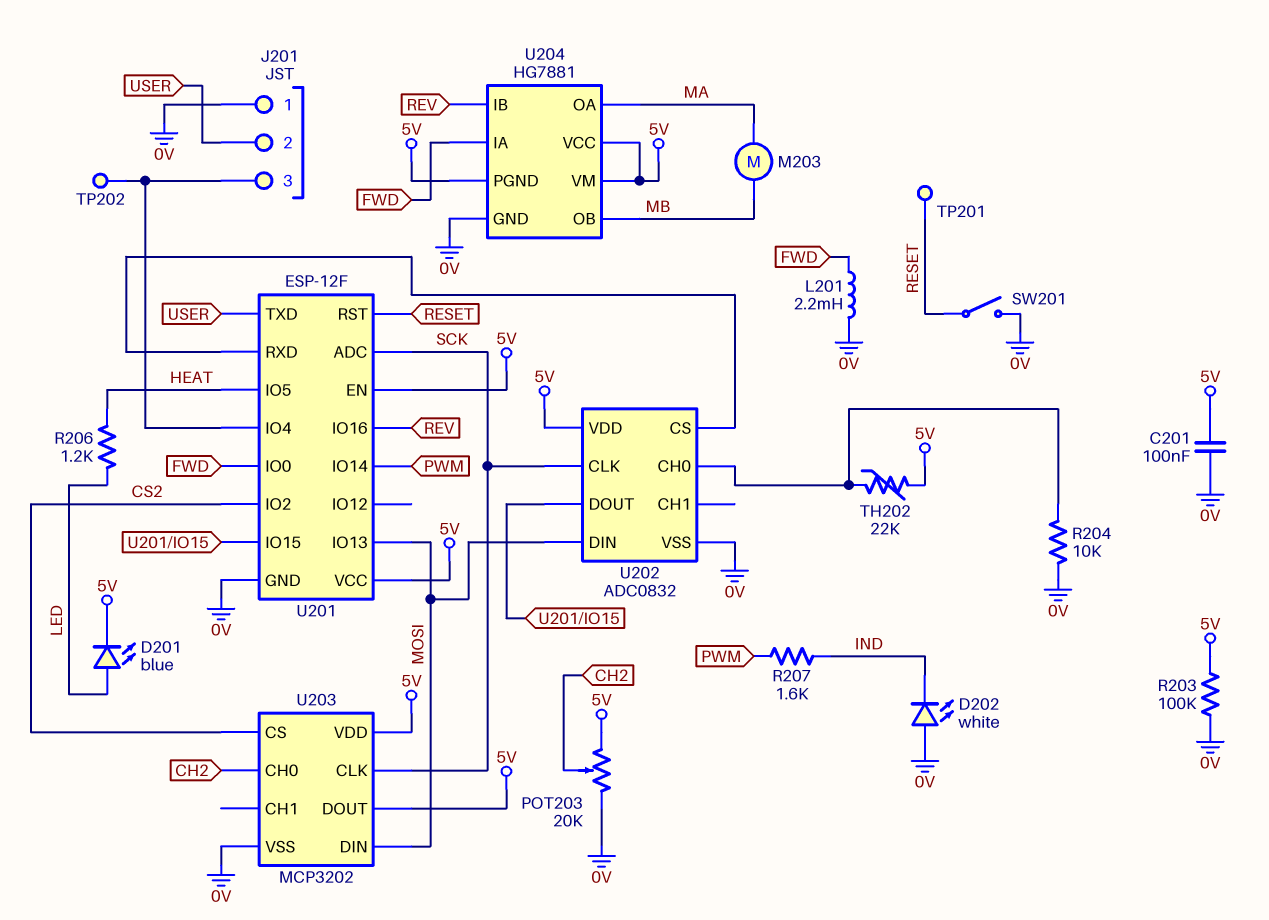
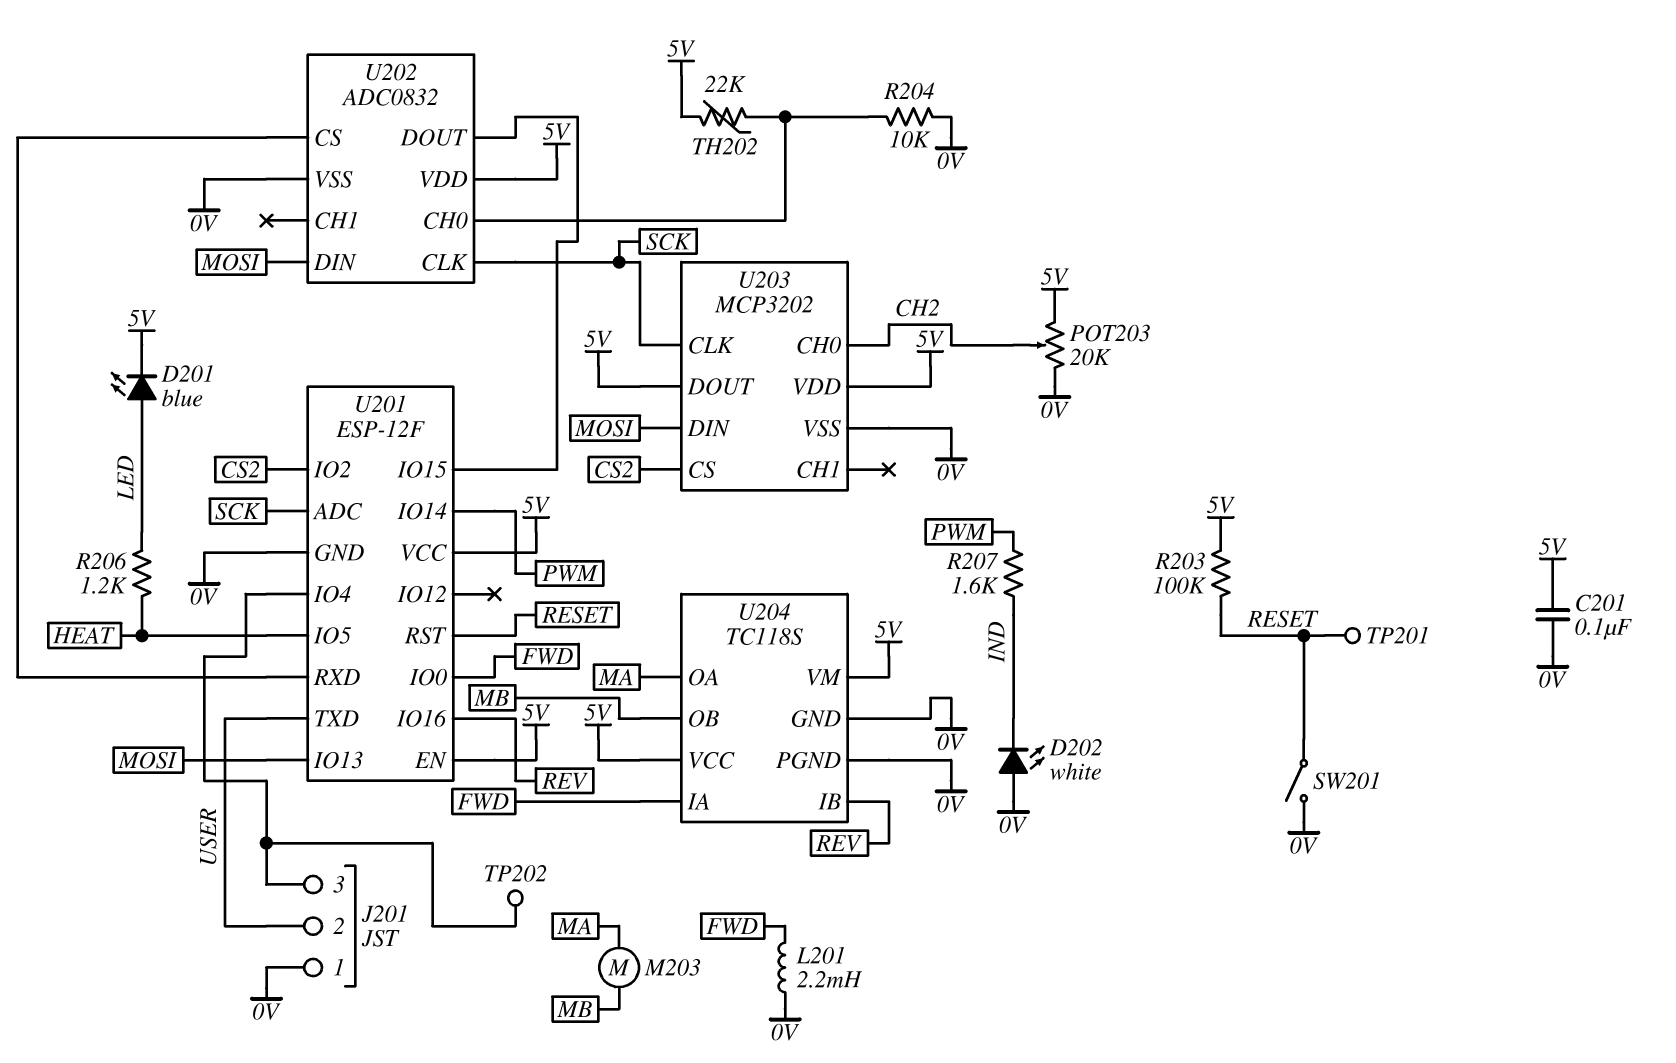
R203: 100k (0V, 5V) -> 100k (5V, RESET)
U204: HG7881 -> TC118S
U204 pin PGND: 5V -> 0V

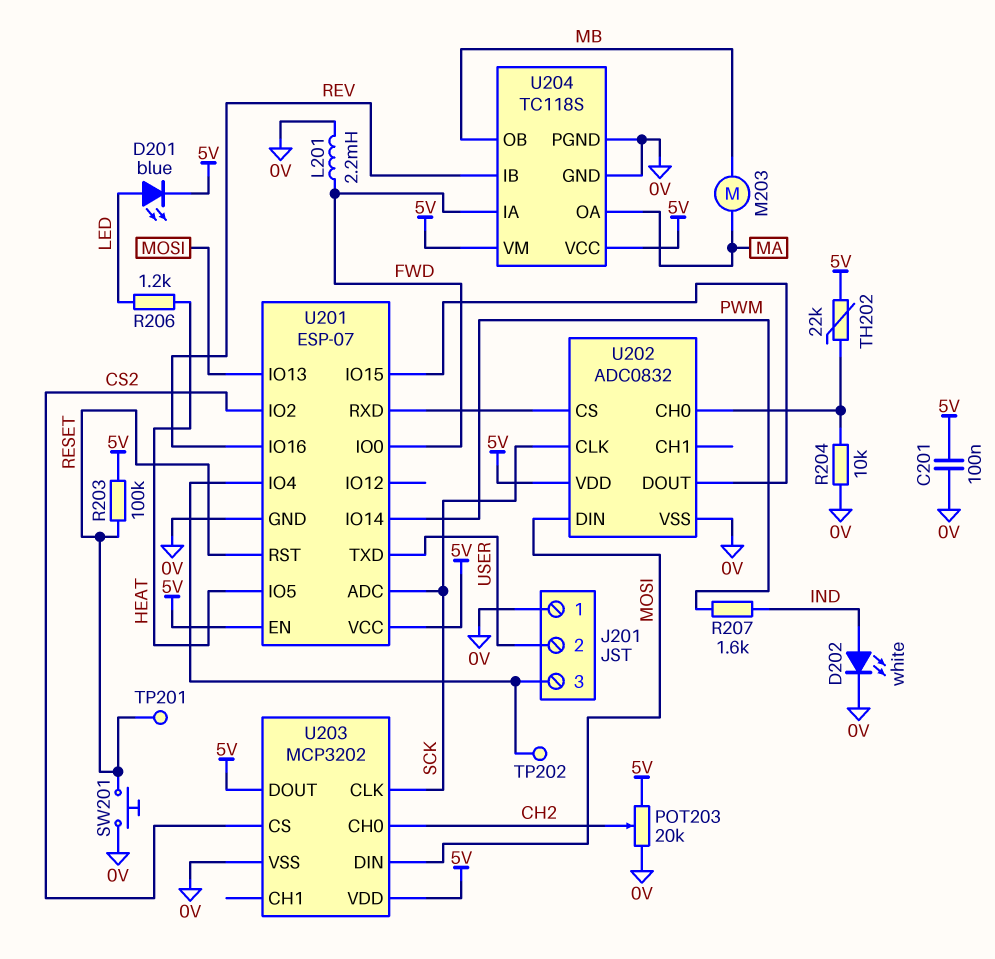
D202: LED white (A 0V, K IND) -> LED white (A IND, K 0V)
SW201: switch (0V, RESET) -> button (0V, RESET)
U201: ESP-12F -> ESP-07

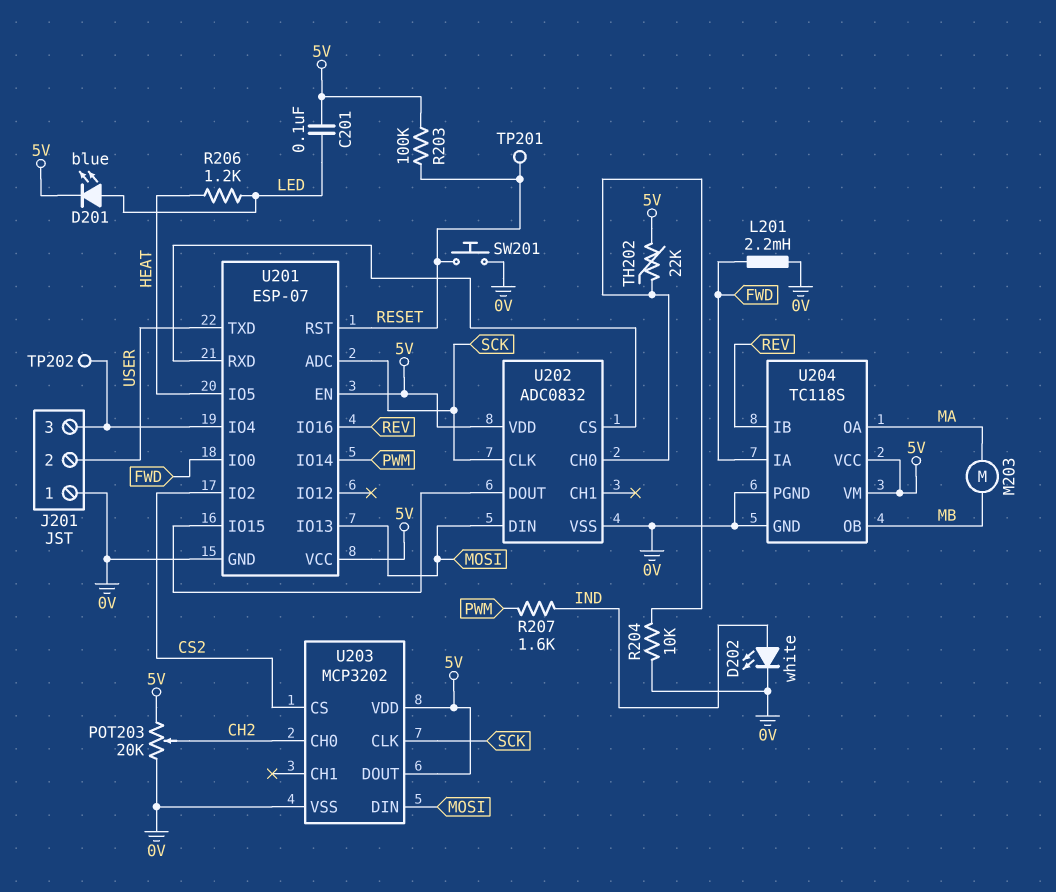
C201: 100nF (0V, 5V) -> 100nF (5V, LED)

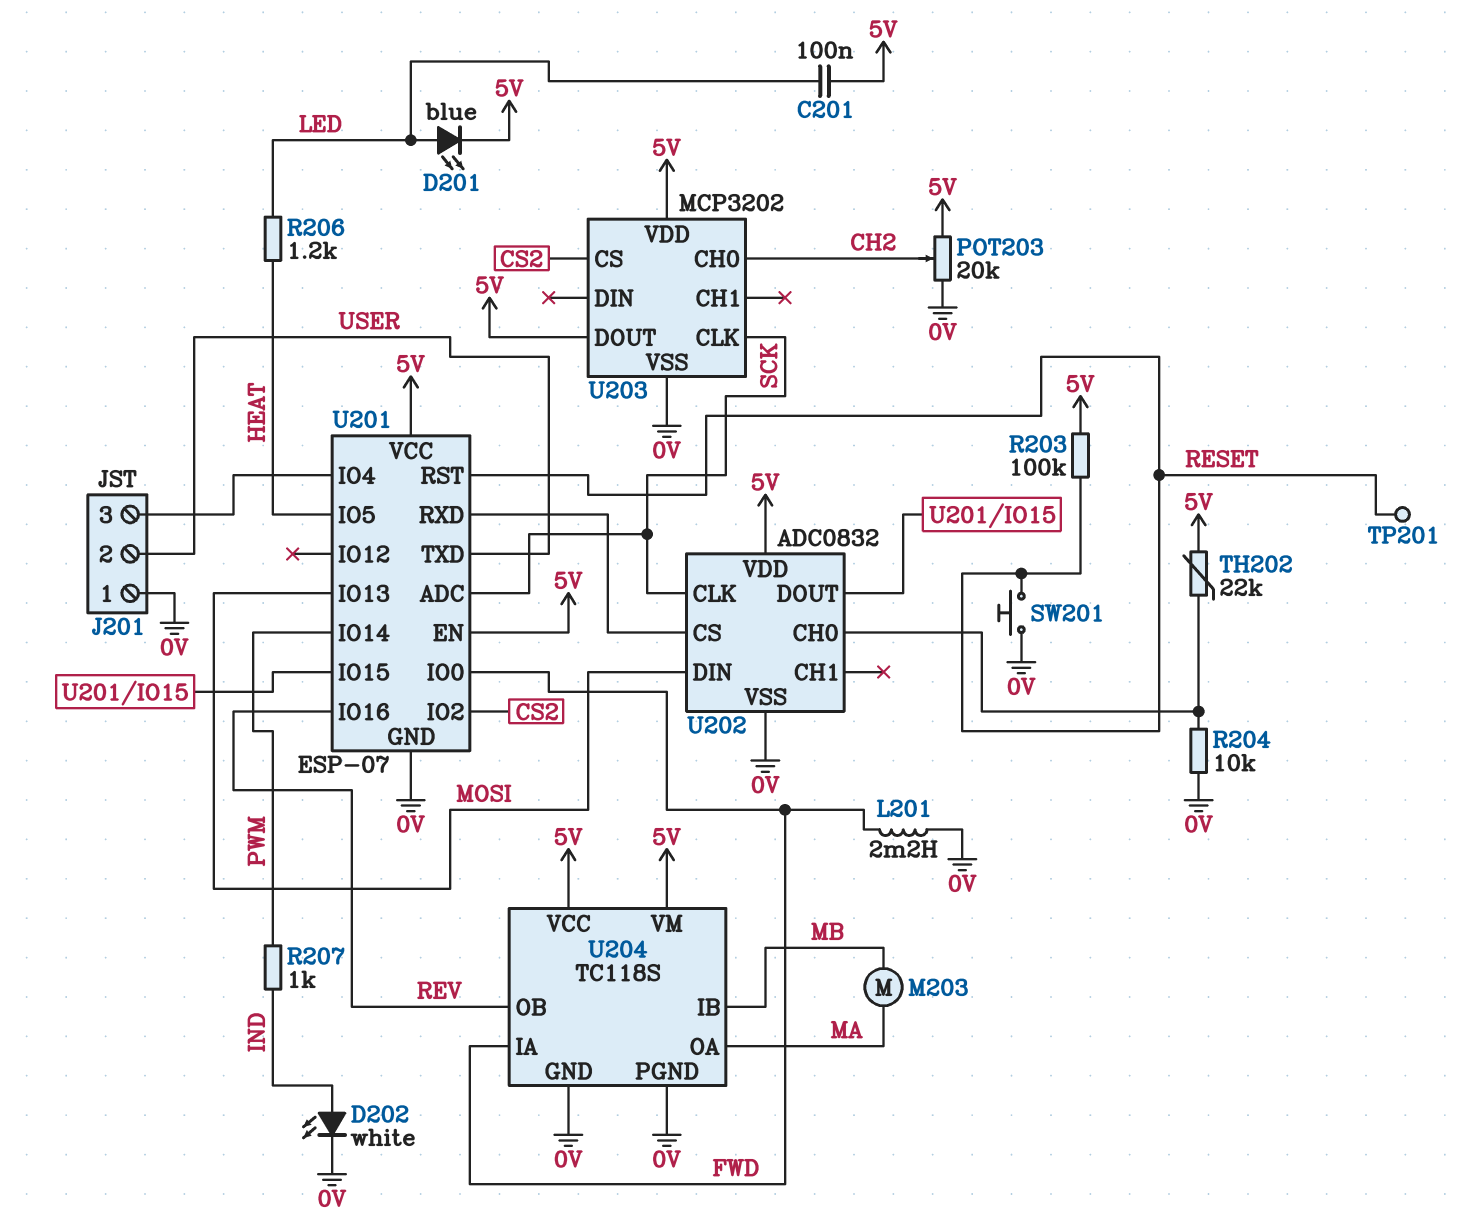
R207: 1.6k (IND, PWM) -> 1k (IND, PWM)
TP202: test point (J201/3) -> none
U203 pin DIN: MOSI -> none
U204 pin IB: REV -> MB
U204 pin OB: MB -> REV

